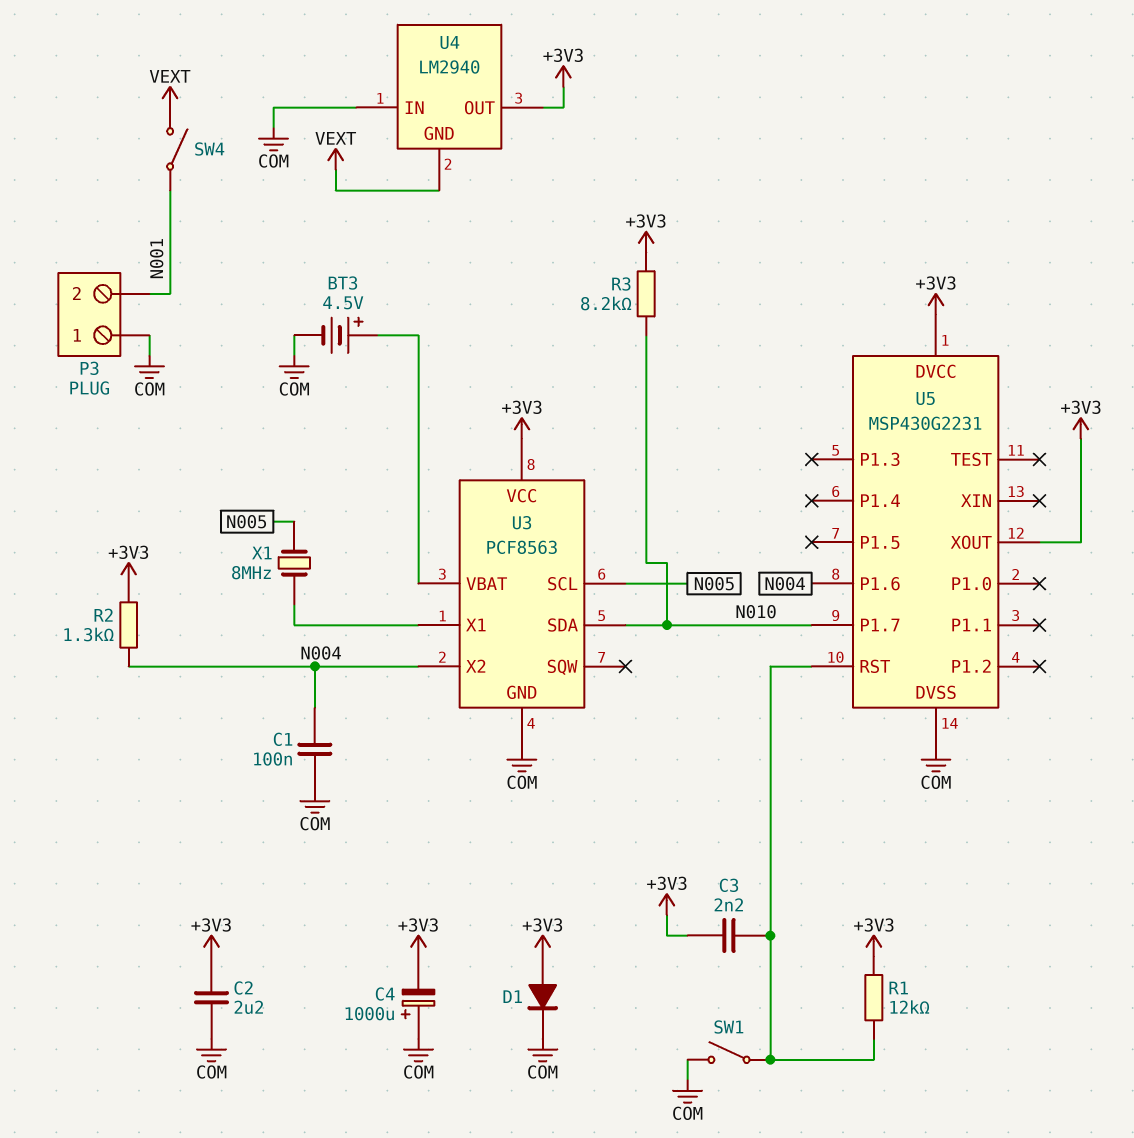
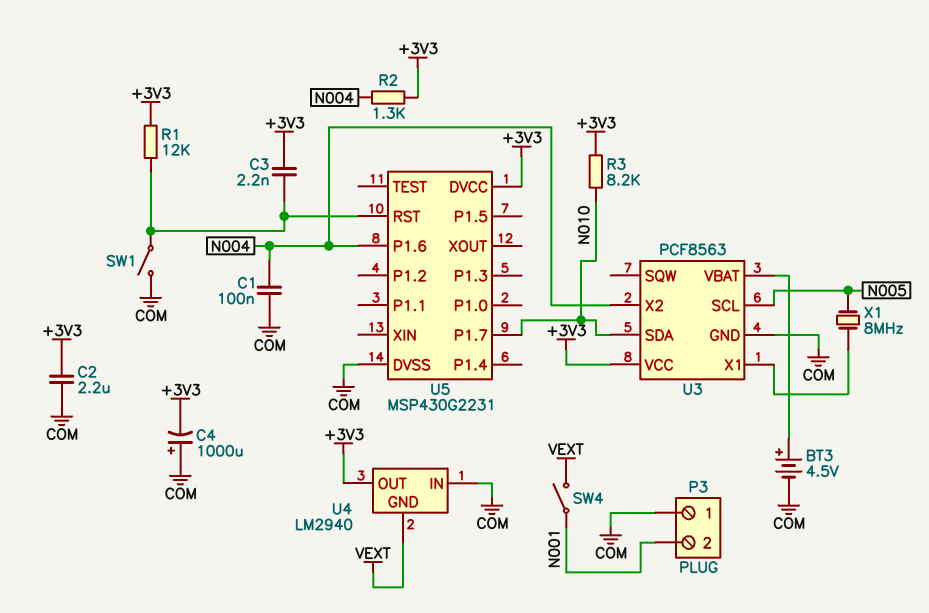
D1: diode (A +3V3, K COM) -> none
U5 pin XOUT: +3V3 -> none

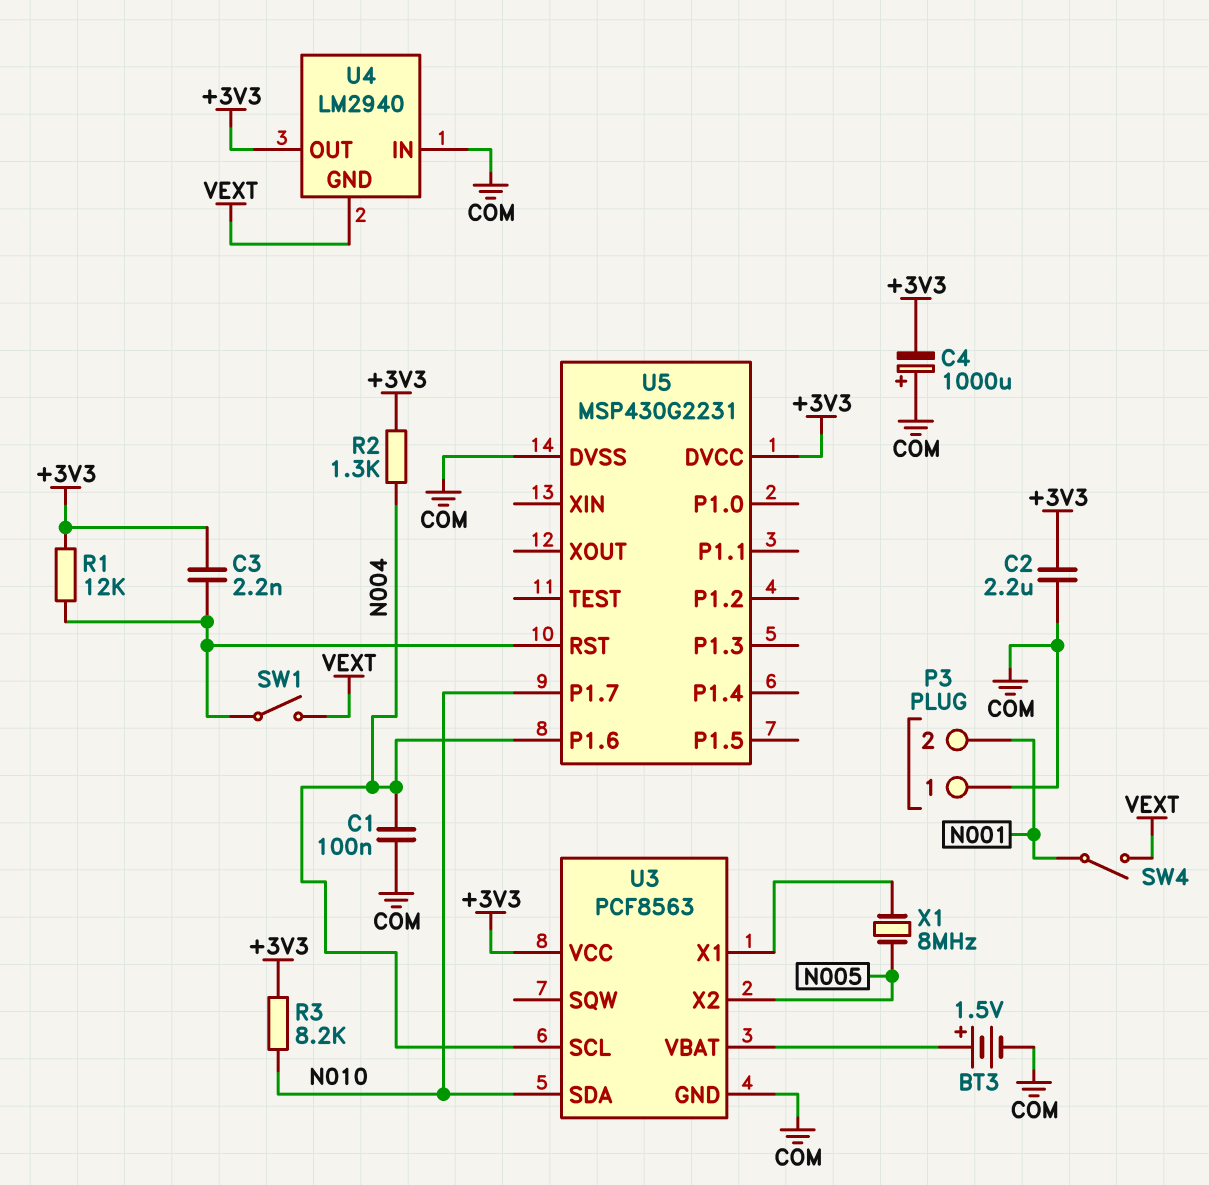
BT3: 4.5V (plus U3/VBAT, minus COM) -> 1.5V (plus U3/VBAT, minus COM)
SW1: switch (COM, U5/RST) -> switch (U5/RST, VEXT)
U3 pin SCL: N005 -> N004
U3 pin X2: N004 -> N005

